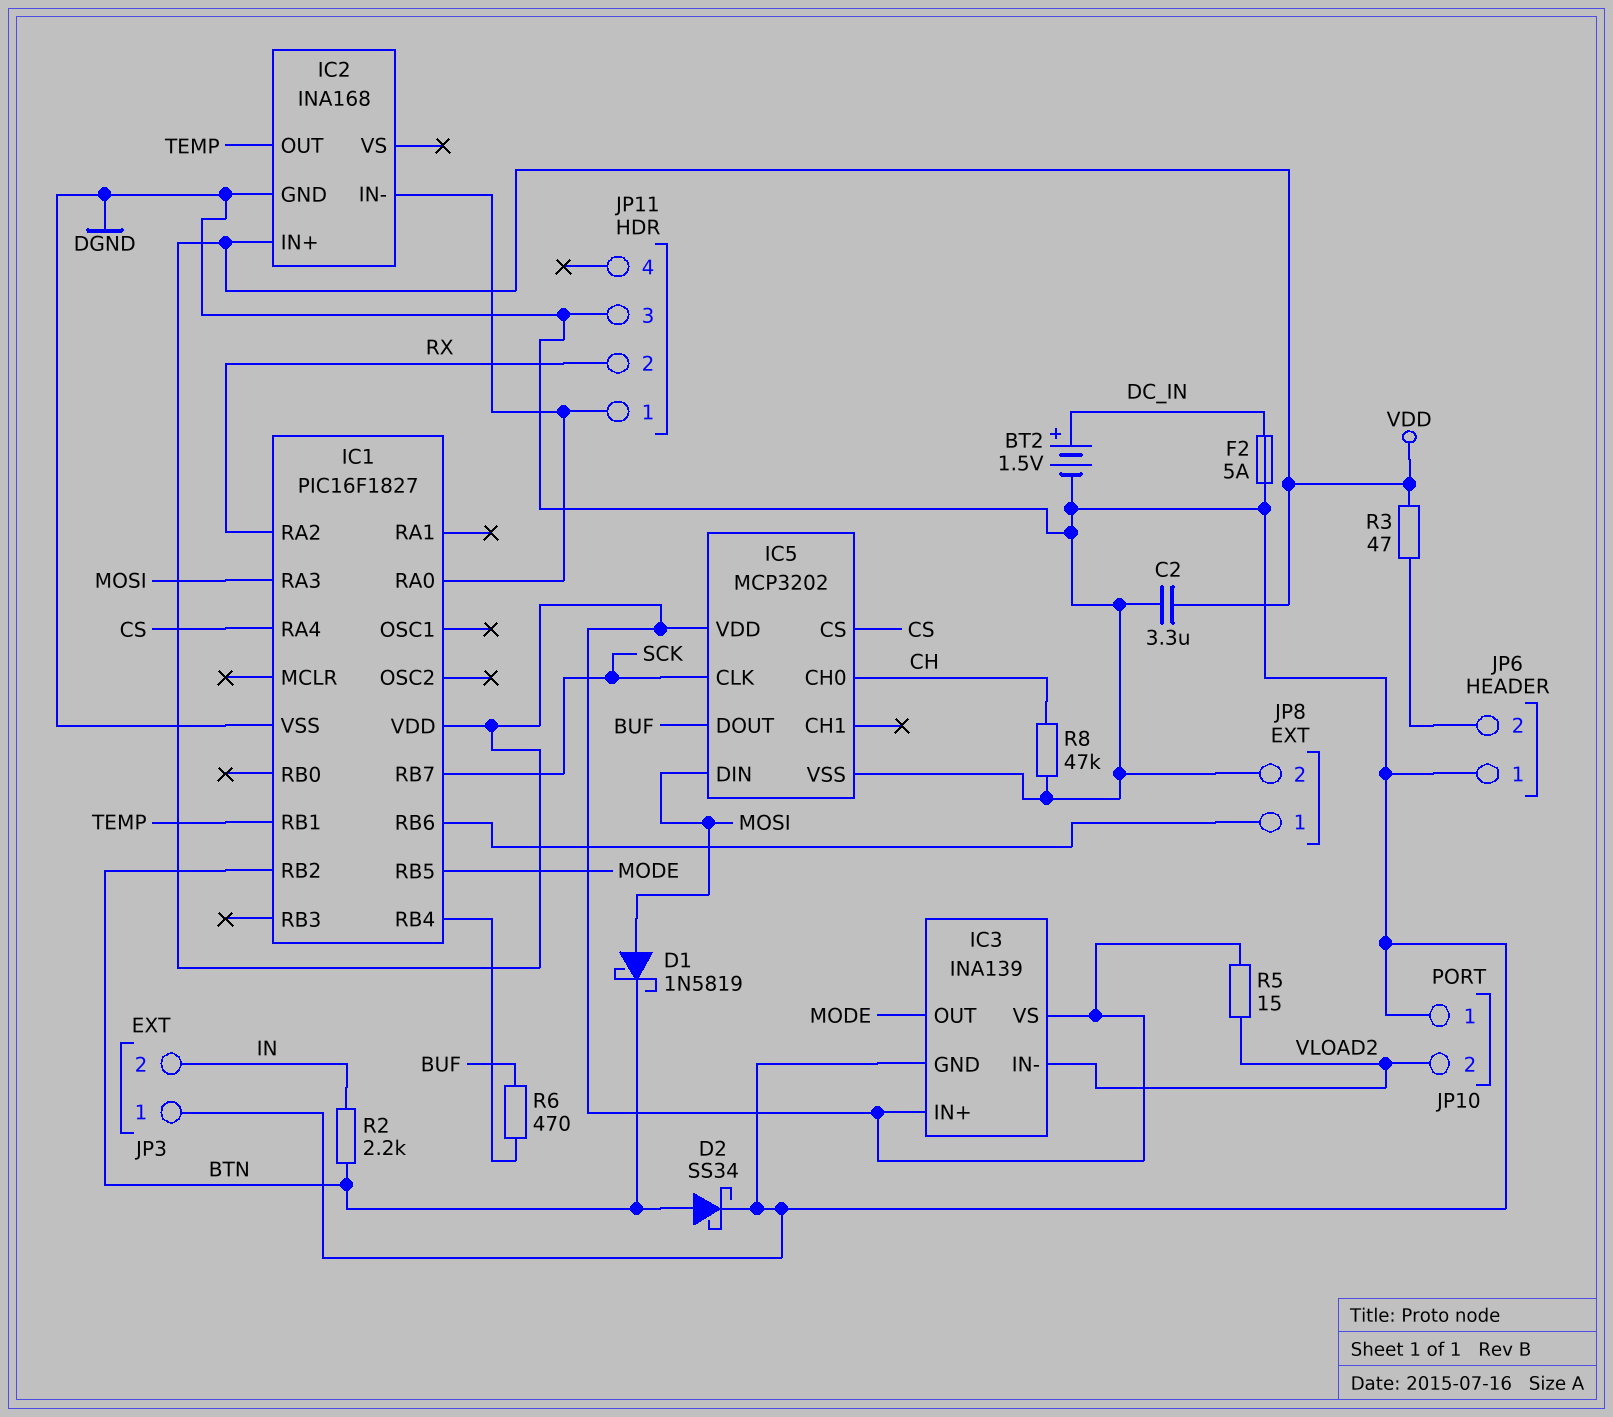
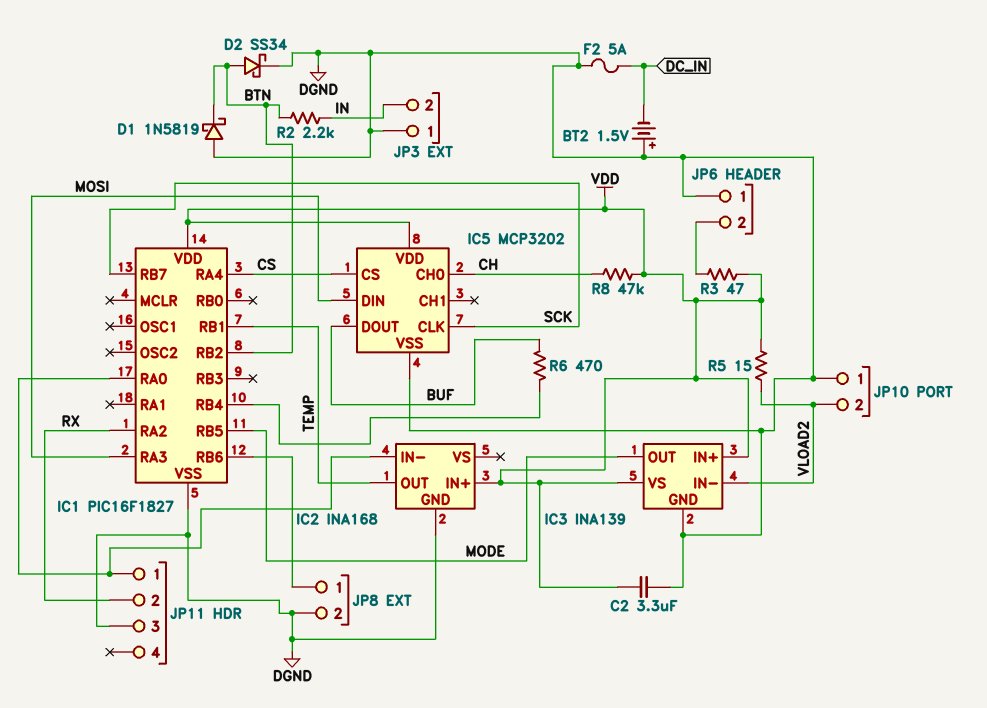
BT2: 1.5V (plus DC_IN, minus DGND) -> 1.5V (plus DGND, minus DC_IN)
D1: schottky 1N5819 (A MOSI, K BTN) -> schottky 1N5819 (A DGND, K BTN)
R8: 47k (CH, DGND) -> 47k (CH, VDD)

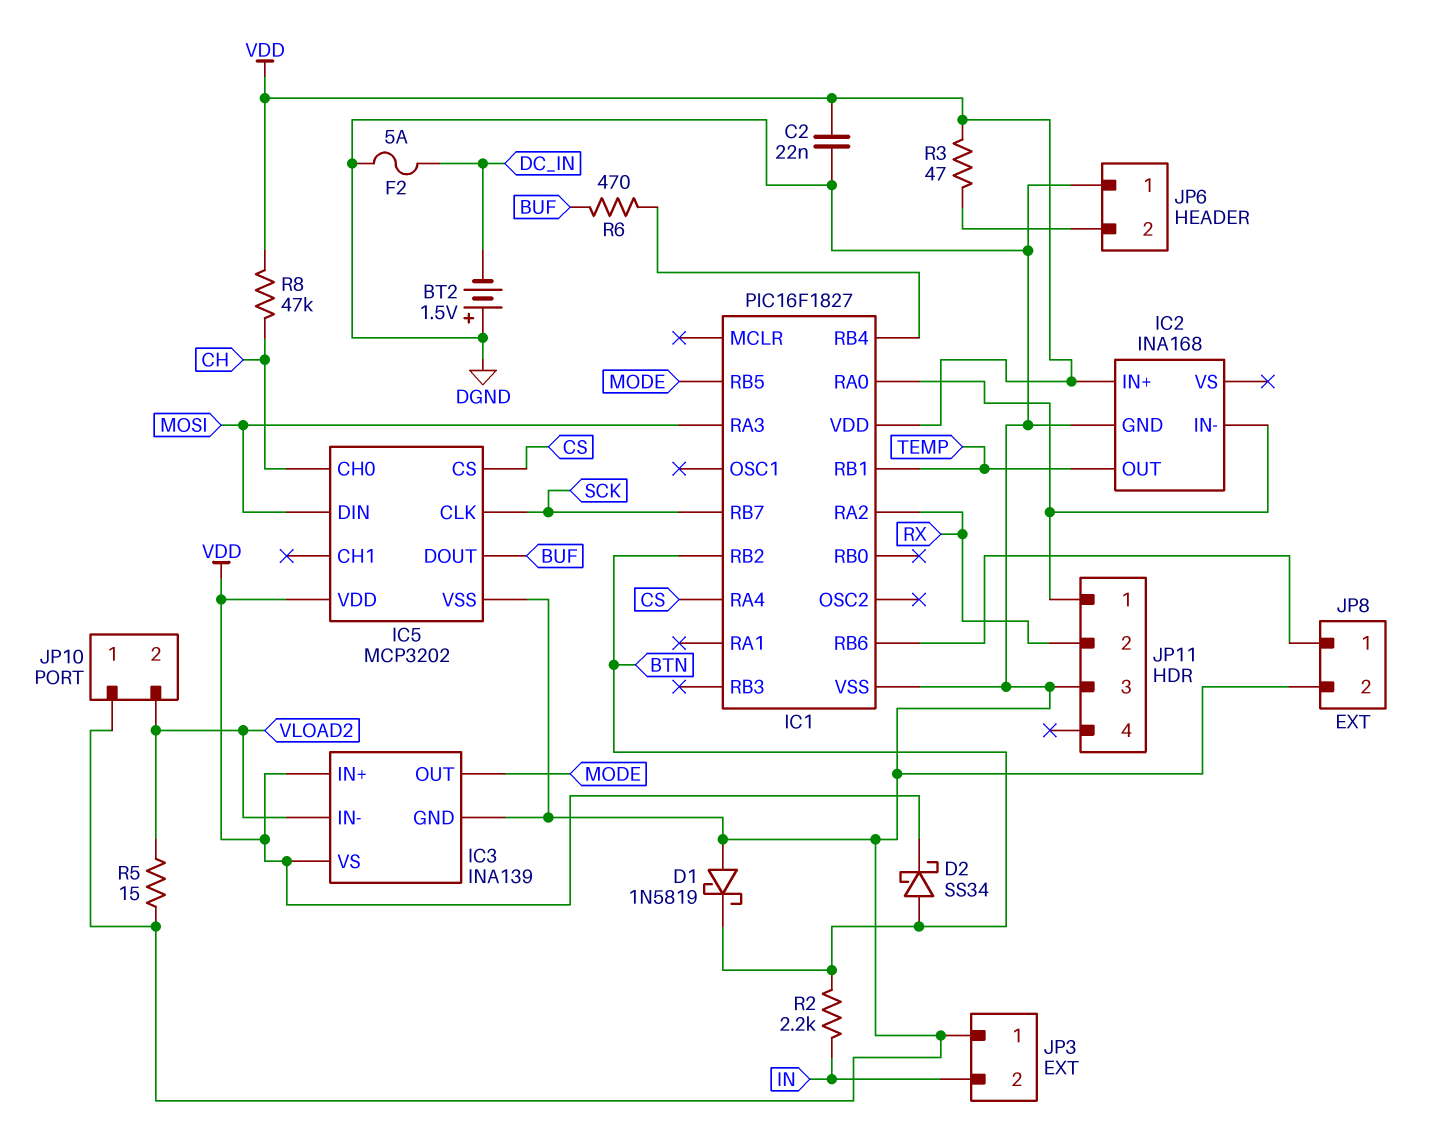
C2: 3.3uF (DGND, VDD) -> 22nF (DGND, VDD)
D2: schottky SS34 (A BTN, K DGND) -> schottky SS34 (A BTN, K VDD)
R5: 15 (VDD, VLOAD2) -> 15 (DGND, VLOAD2)

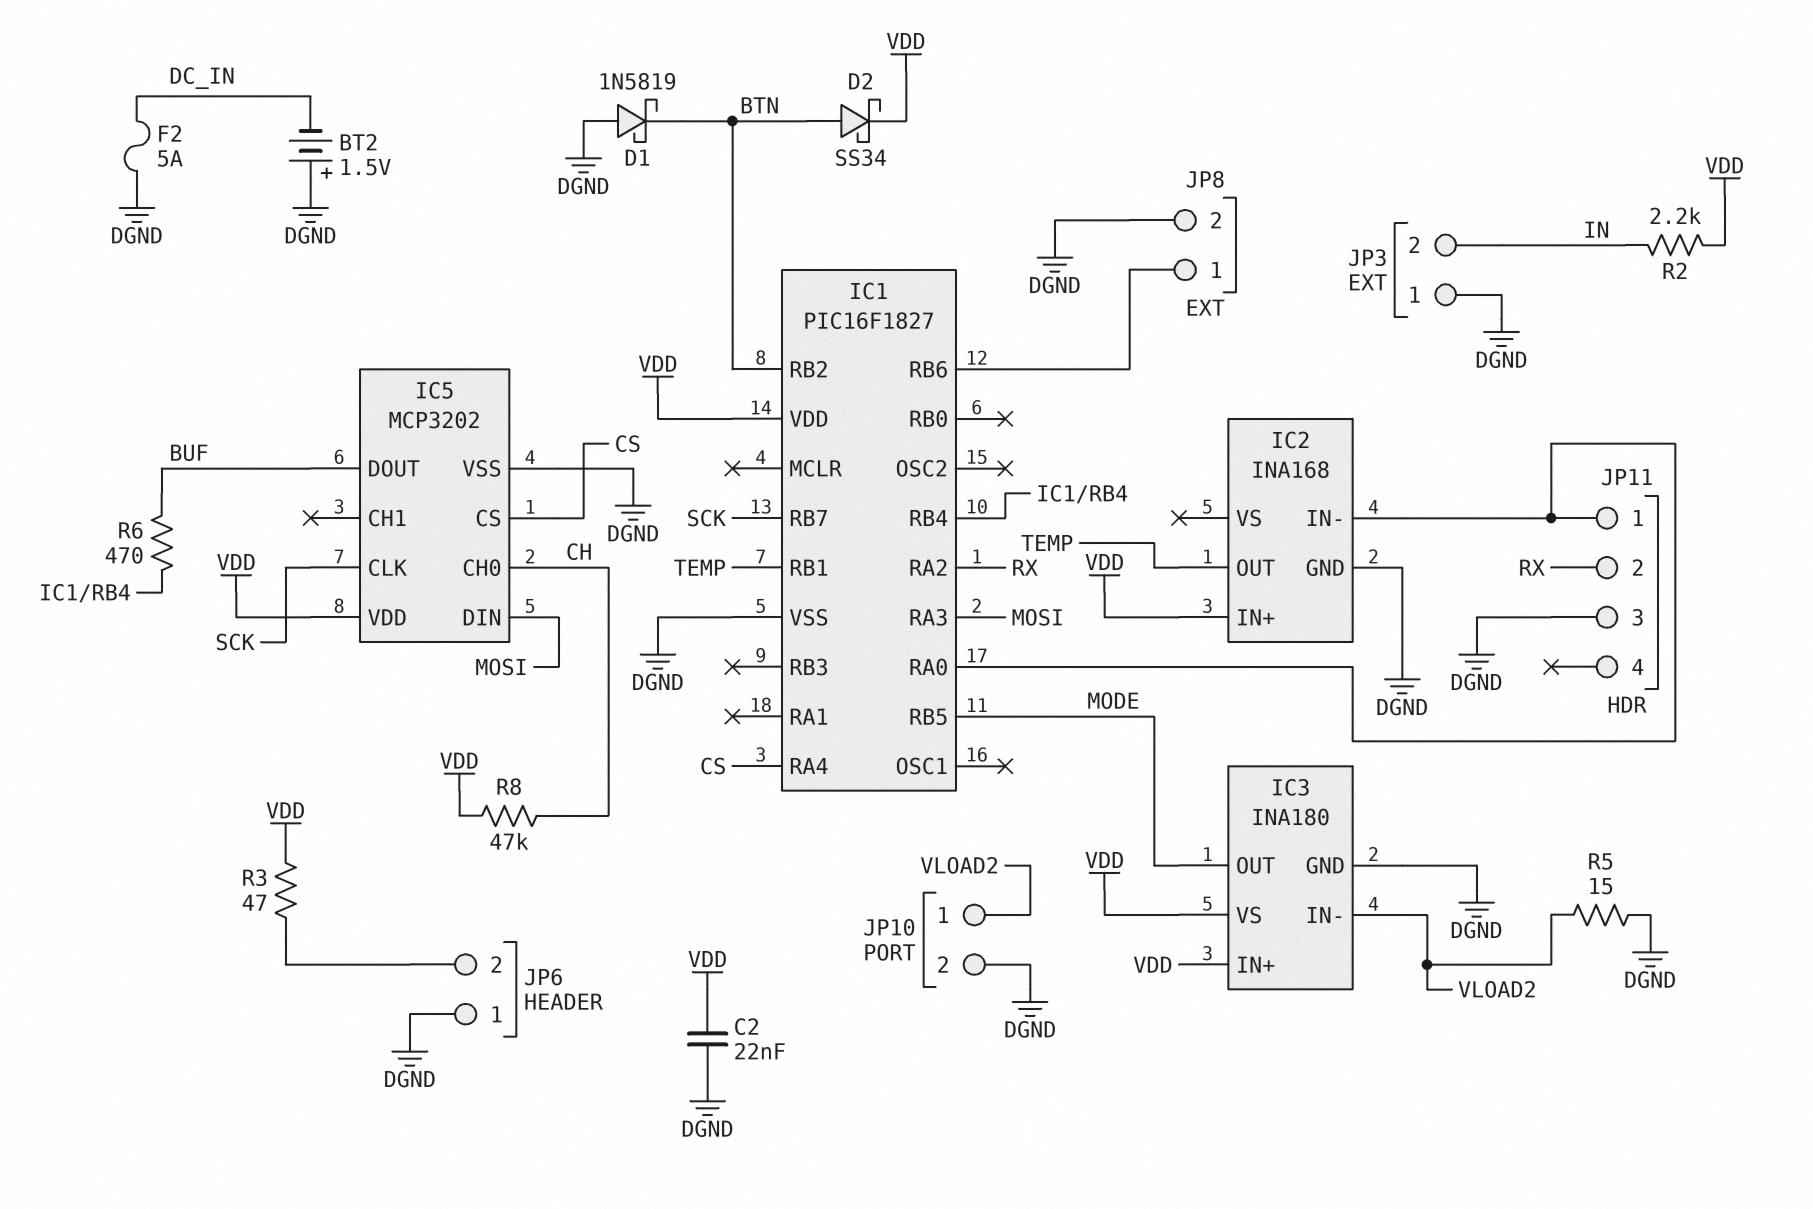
IC3: INA139 -> INA180
JP10 pin 1: DGND -> VLOAD2
JP10 pin 2: VLOAD2 -> DGND
R2: 2.2k (BTN, IN) -> 2.2k (IN, VDD)

